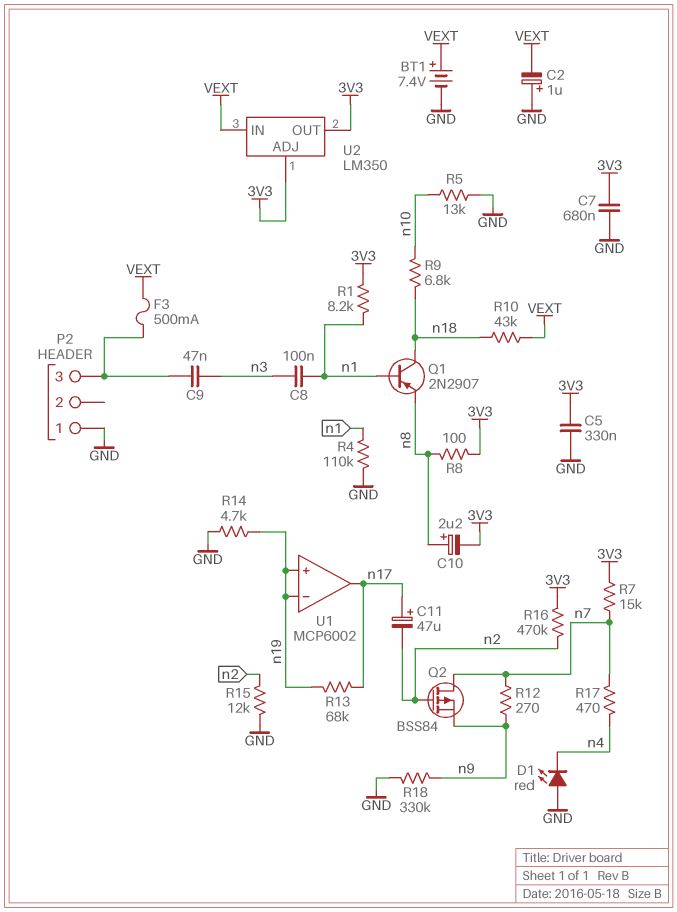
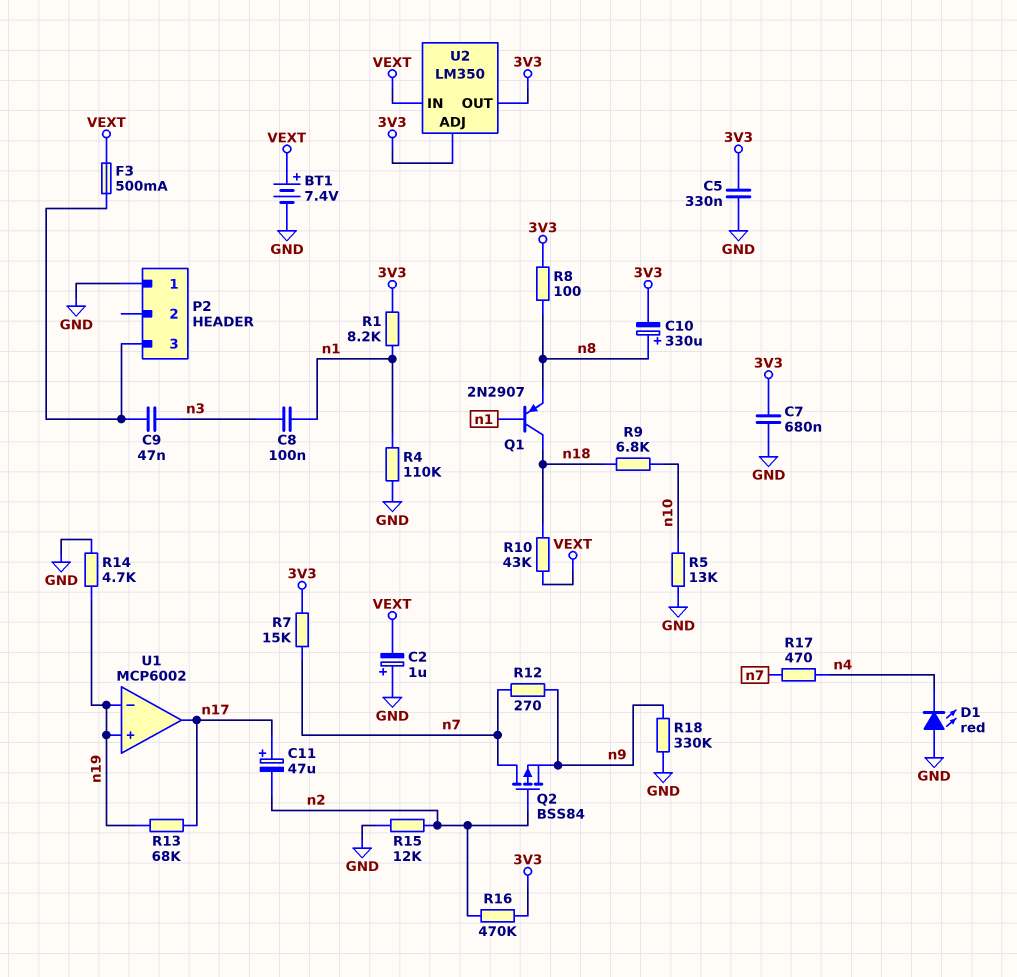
C10: 2.2uF (plus n8, minus 3V3) -> 330uF (plus n8, minus 3V3)

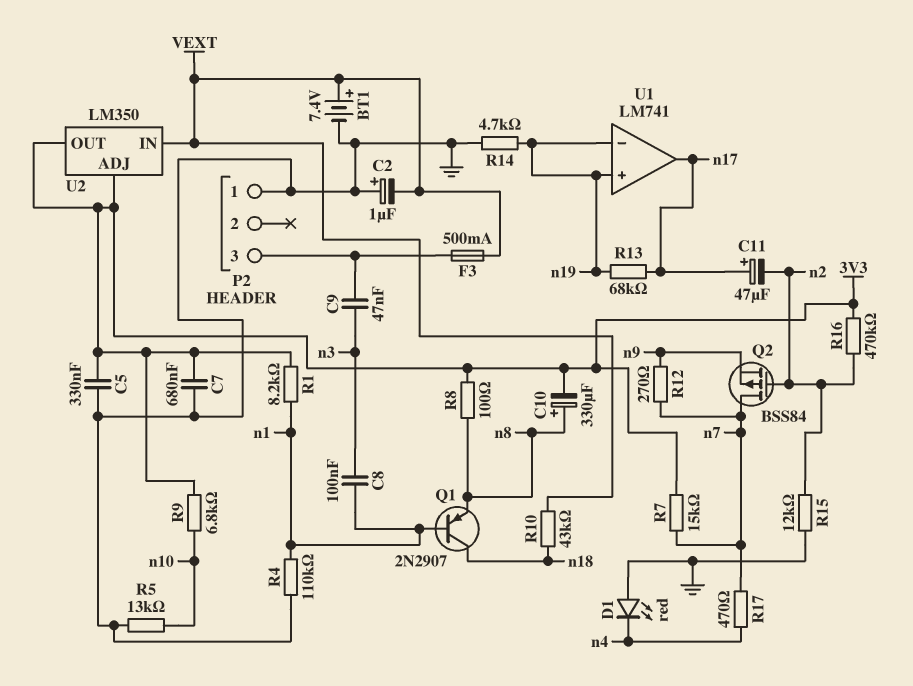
R9: 6.8k (n10, n18) -> 6.8k (3V3, n10)
R18: 330k (GND, n9) -> none
U1: MCP6002 -> LM741

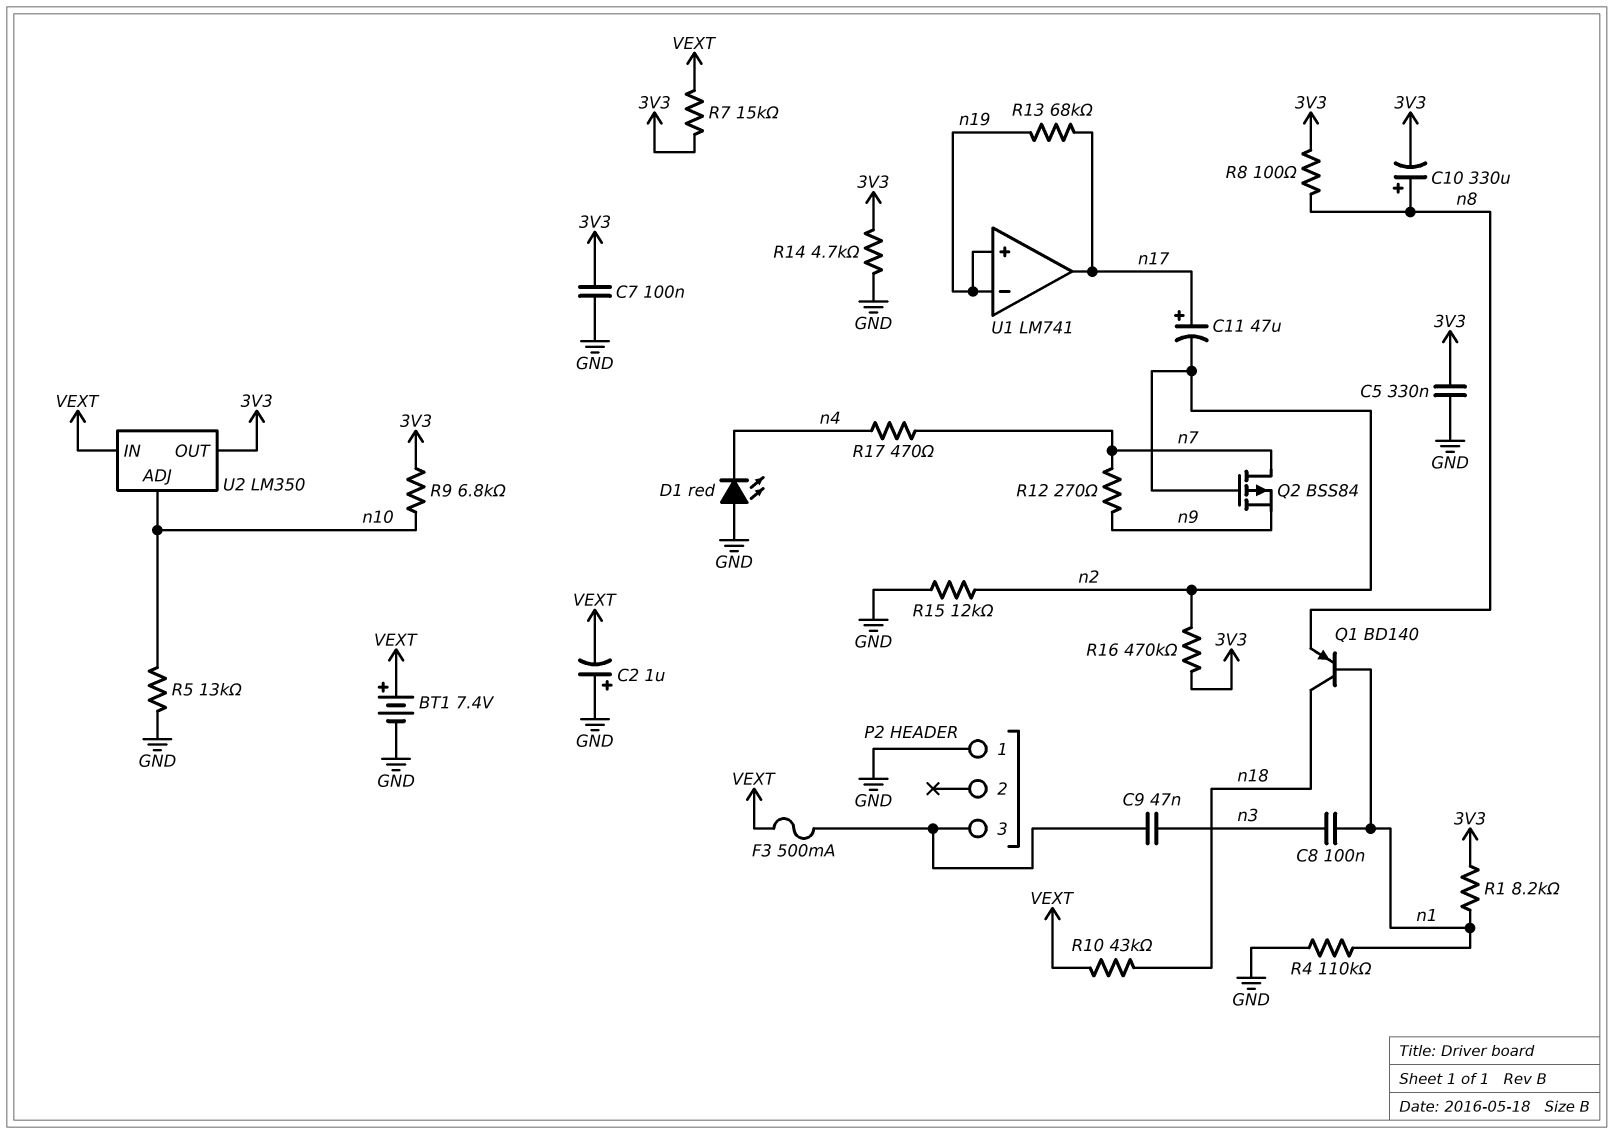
C7: 680nF (3V3, GND) -> 100nF (3V3, GND)
Q1: PNP 2N2907 (B n1, C n18, E n8) -> PNP BD140 (B n1, C n18, E n8)
R7: 15k (3V3, n7) -> 15k (3V3, VEXT)
R14: 4.7k (GND, n19) -> 4.7k (3V3, GND)
U2 pin ADJ: 3V3 -> n10

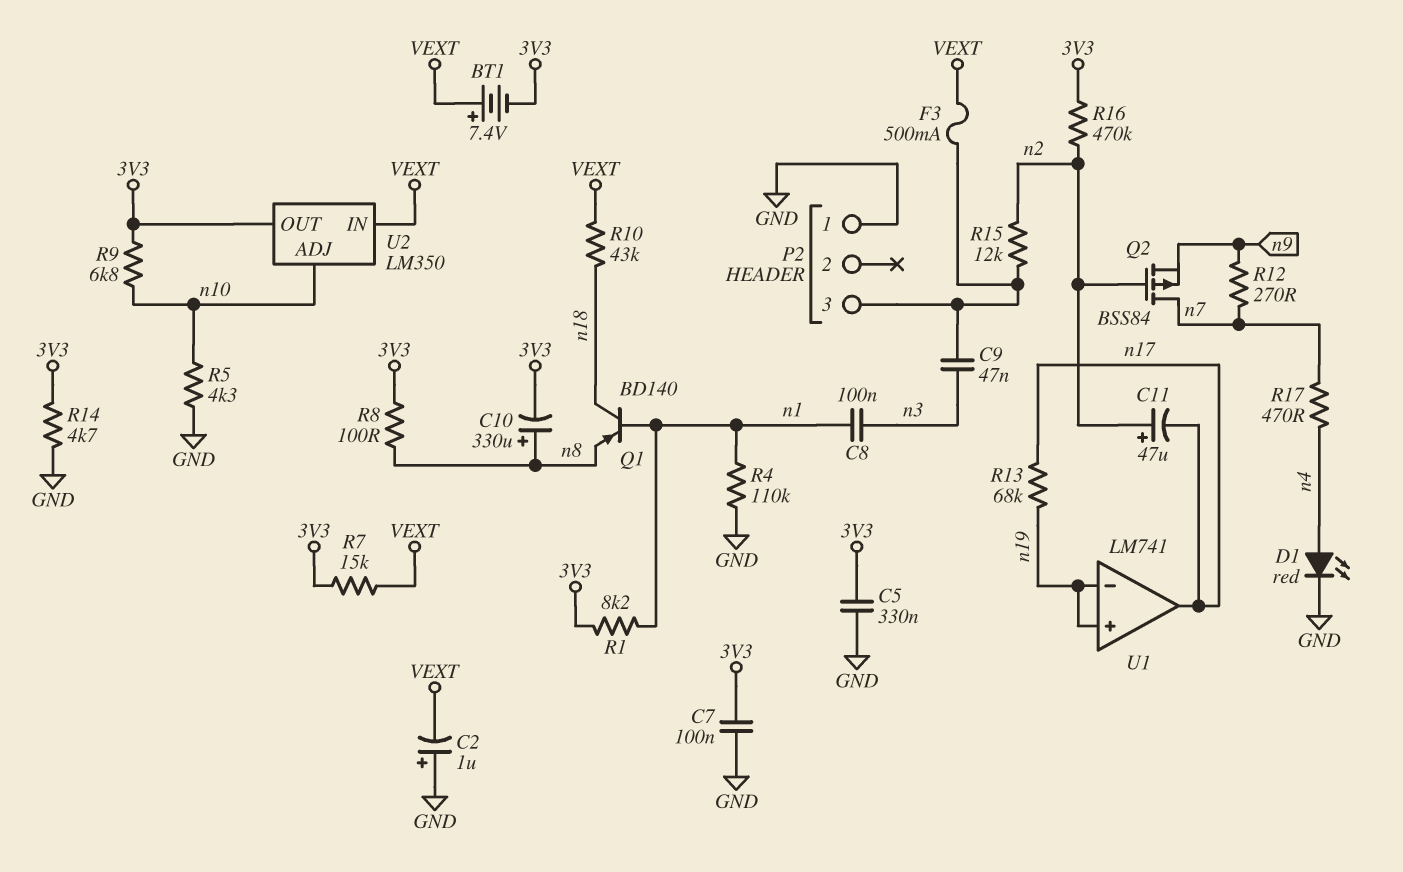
BT1: 7.4V (plus VEXT, minus GND) -> 7.4V (plus VEXT, minus 3V3)
C11: 47uF (plus n17, minus n2) -> 47uF (plus n2, minus n17)
D1: LED red (A GND, K n4) -> LED red (A n4, K GND)
R5: 13k (GND, n10) -> 4.3k (GND, n10)
R15: 12k (GND, n2) -> 12k (P2/3, n2)

